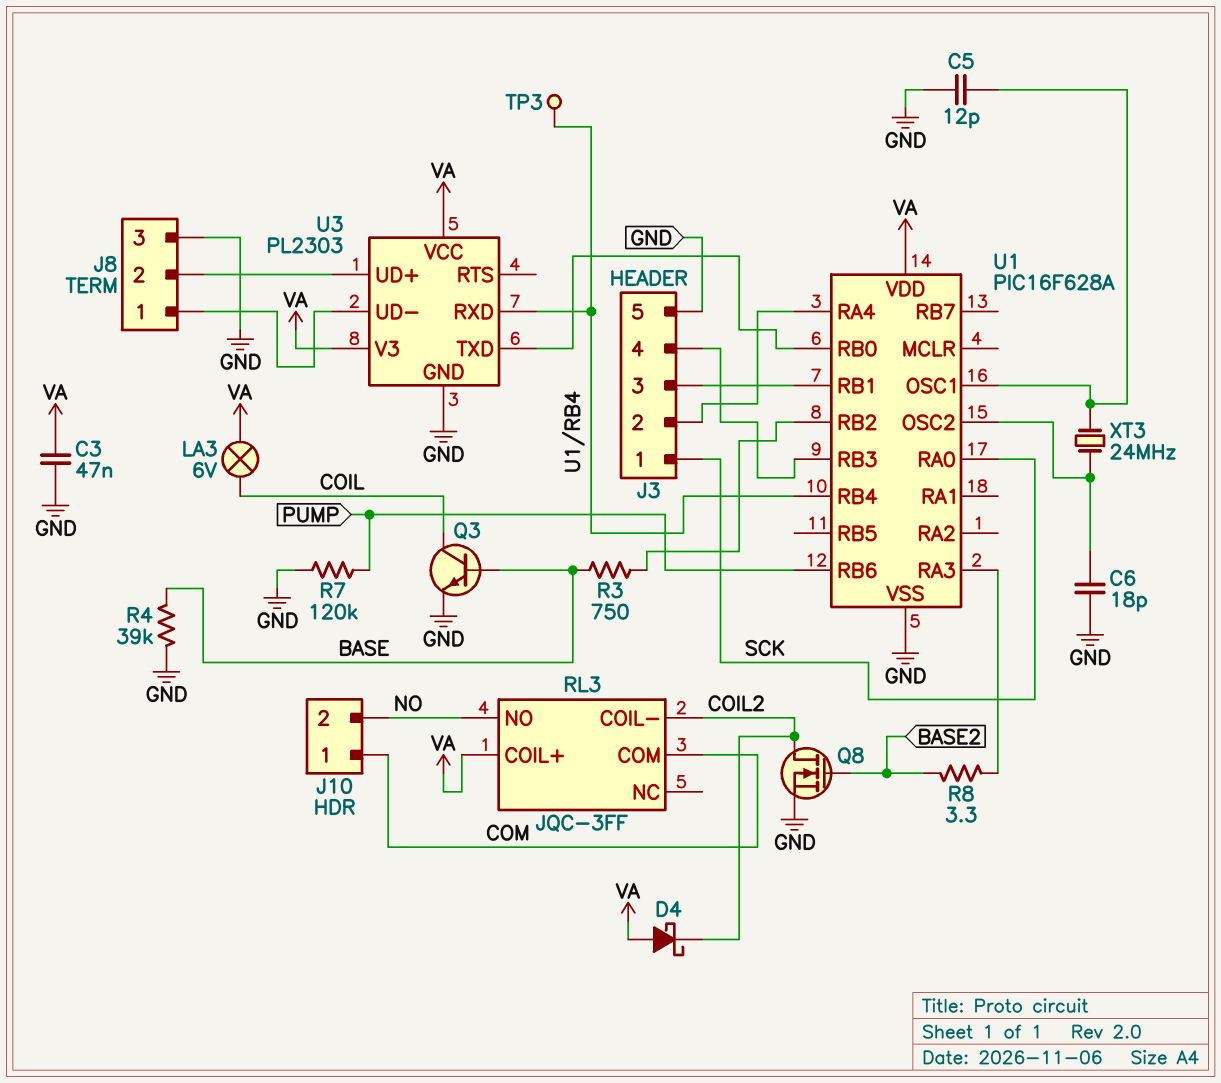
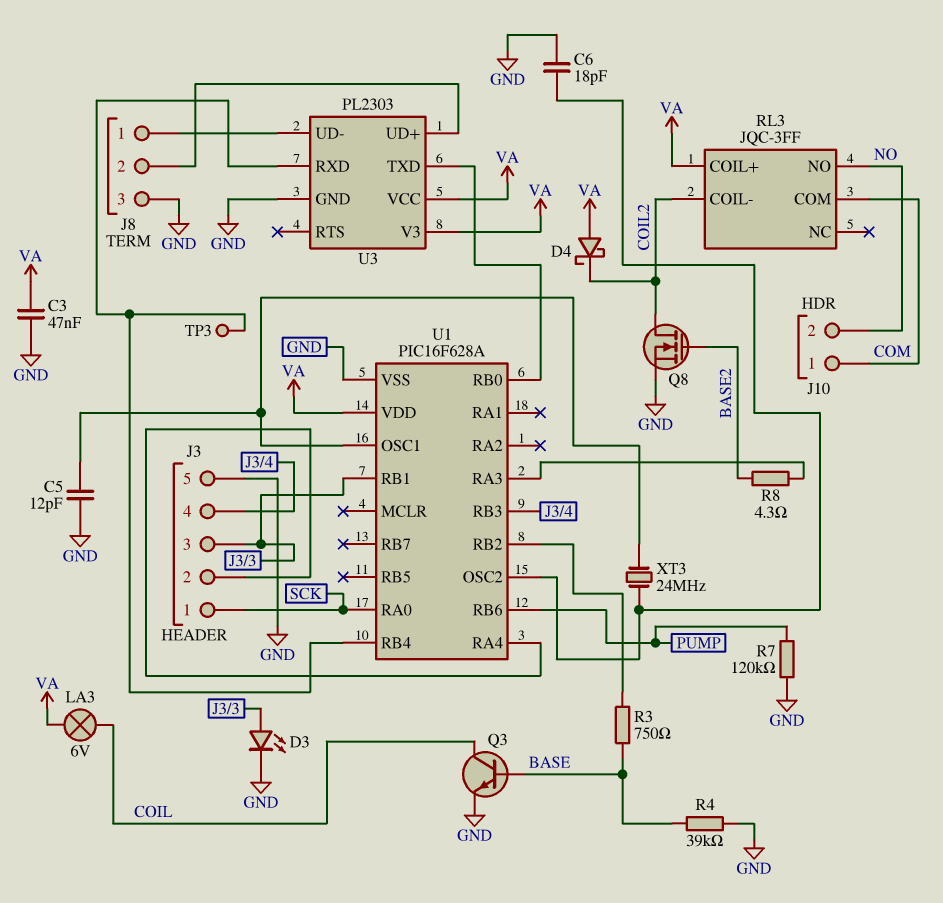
D3: none -> LED (A J3/3, K GND)
R8: 3.3 (BASE2, U1/RA3) -> 4.3 (BASE2, U1/RA3)

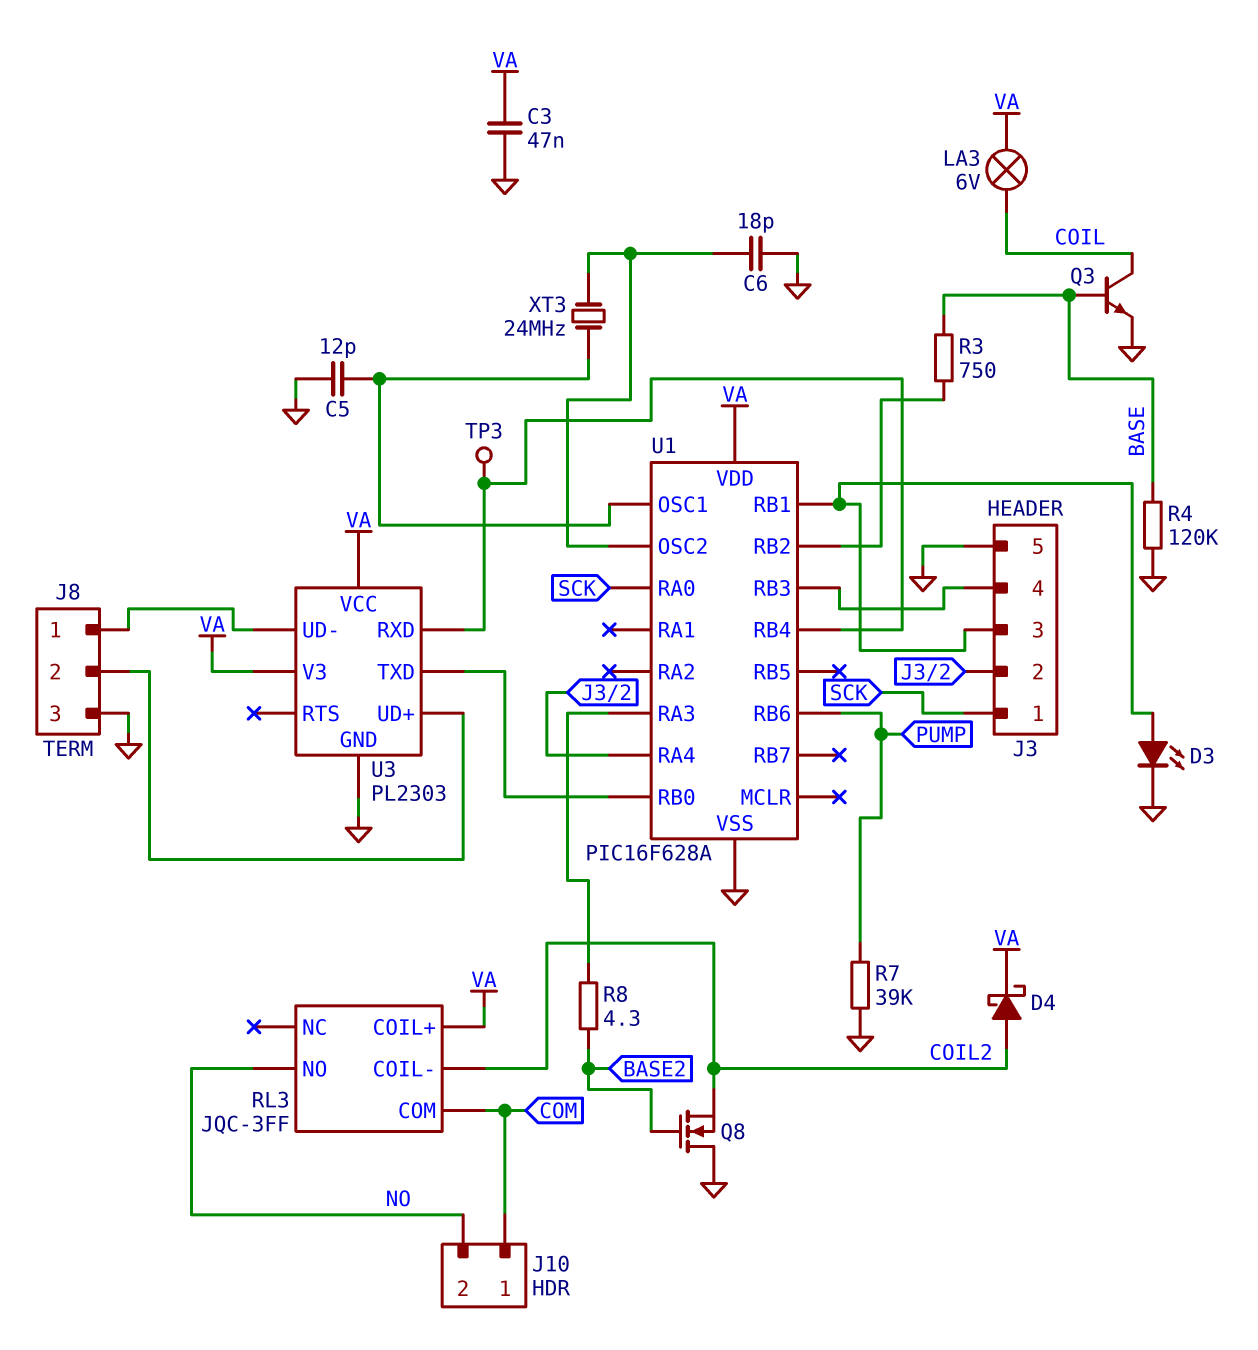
D4: schottky (A VA, K COIL2) -> schottky (A COIL2, K VA)
Q8: NMOS (G BASE2, D COIL2, S GND) -> NMOS (G BASE2, D GND, S COIL2)
R4: 39k (BASE, GND) -> 120k (BASE, GND)
R7: 120k (GND, PUMP) -> 39k (GND, PUMP)

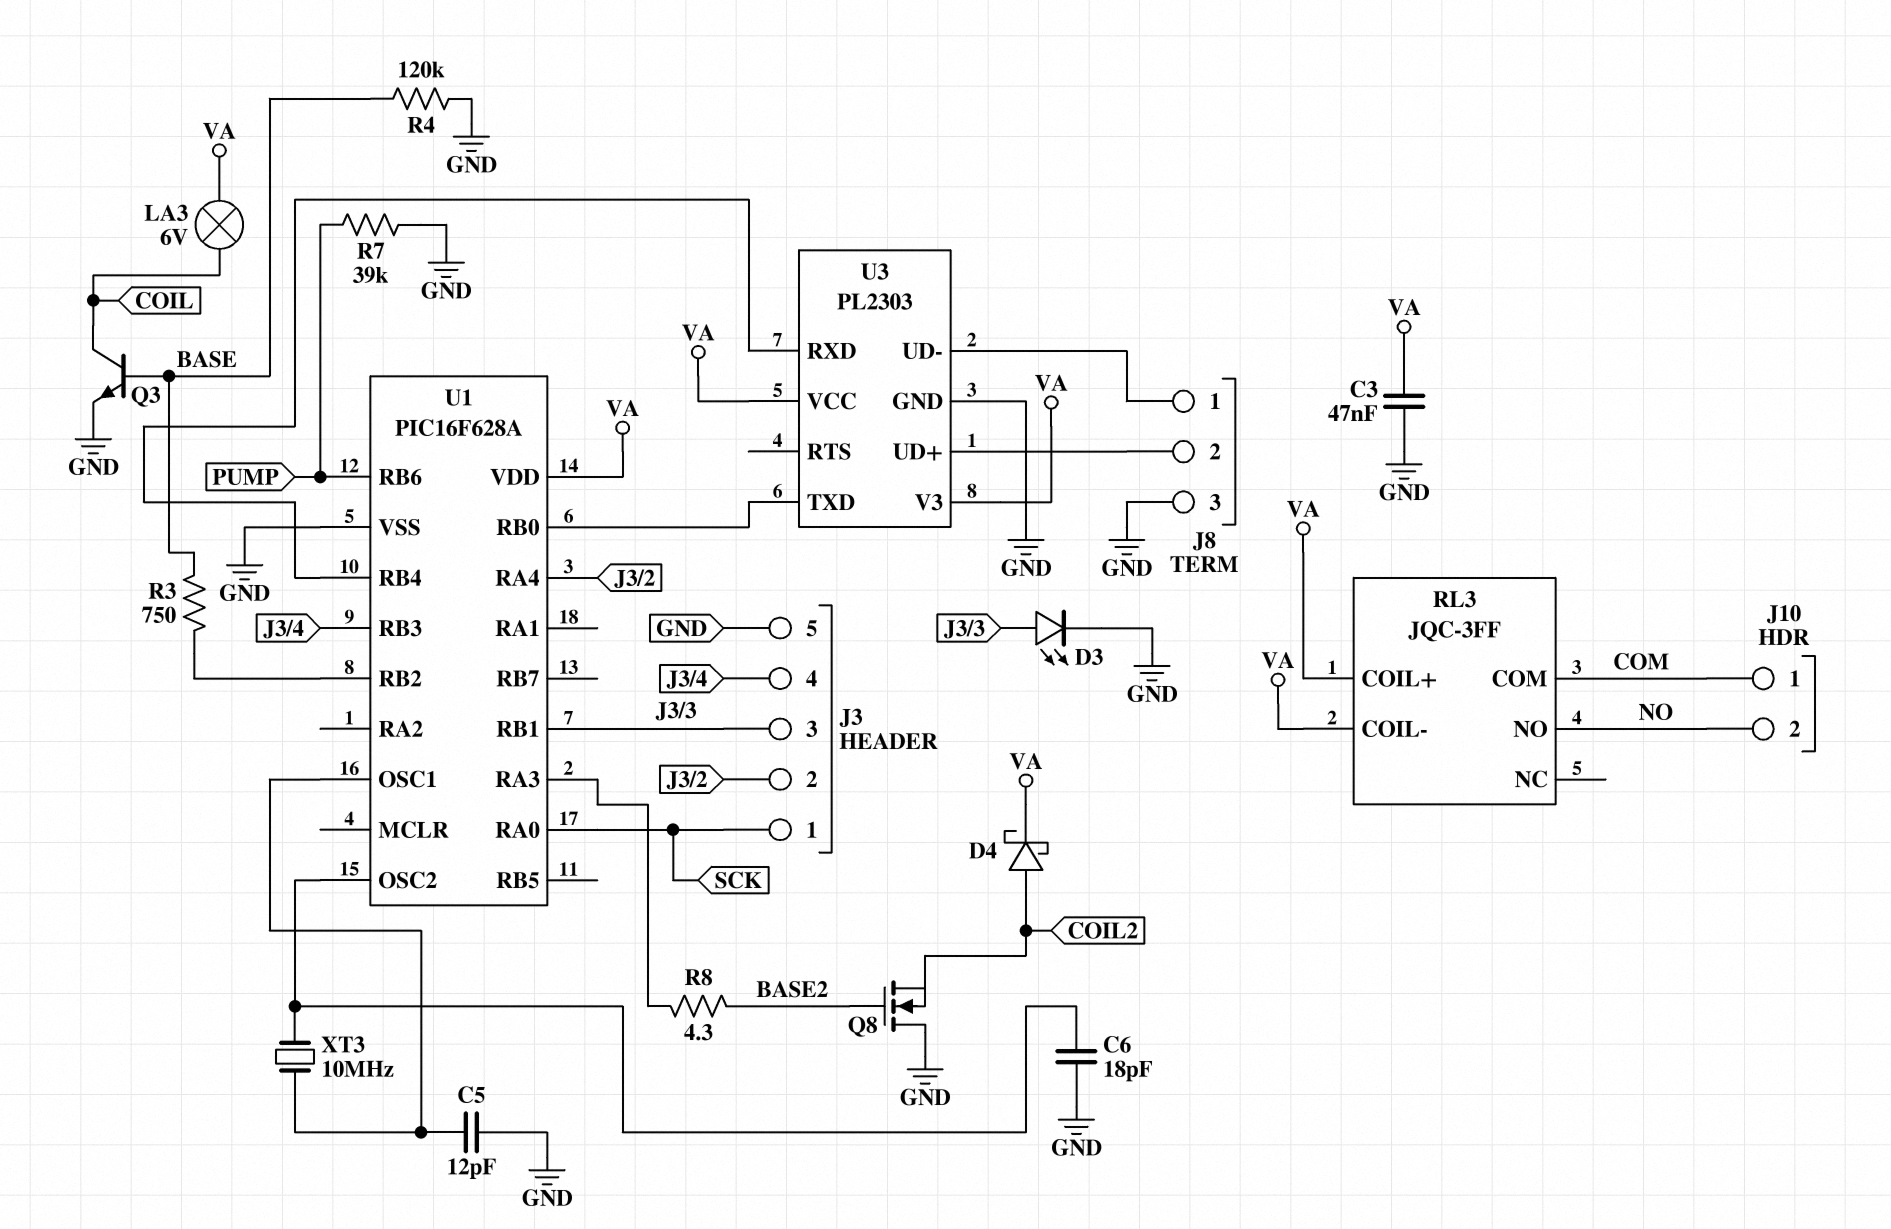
RL3 pin COIL-: COIL2 -> VA
TP3: test point (U1/RB4) -> none
XT3: 24MHz (U1/OSC1, U1/OSC2) -> 10MHz (U1/OSC1, U1/OSC2)

